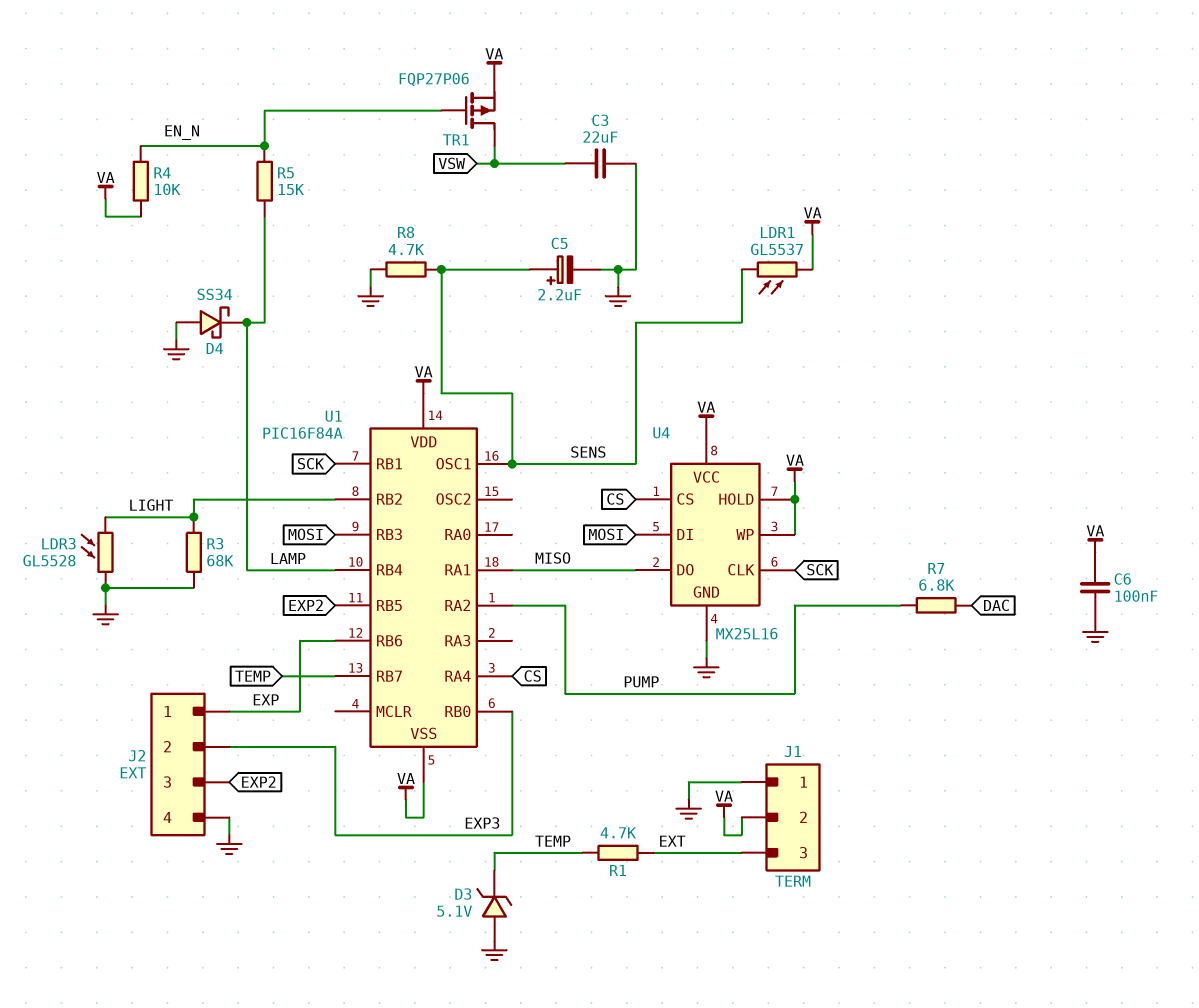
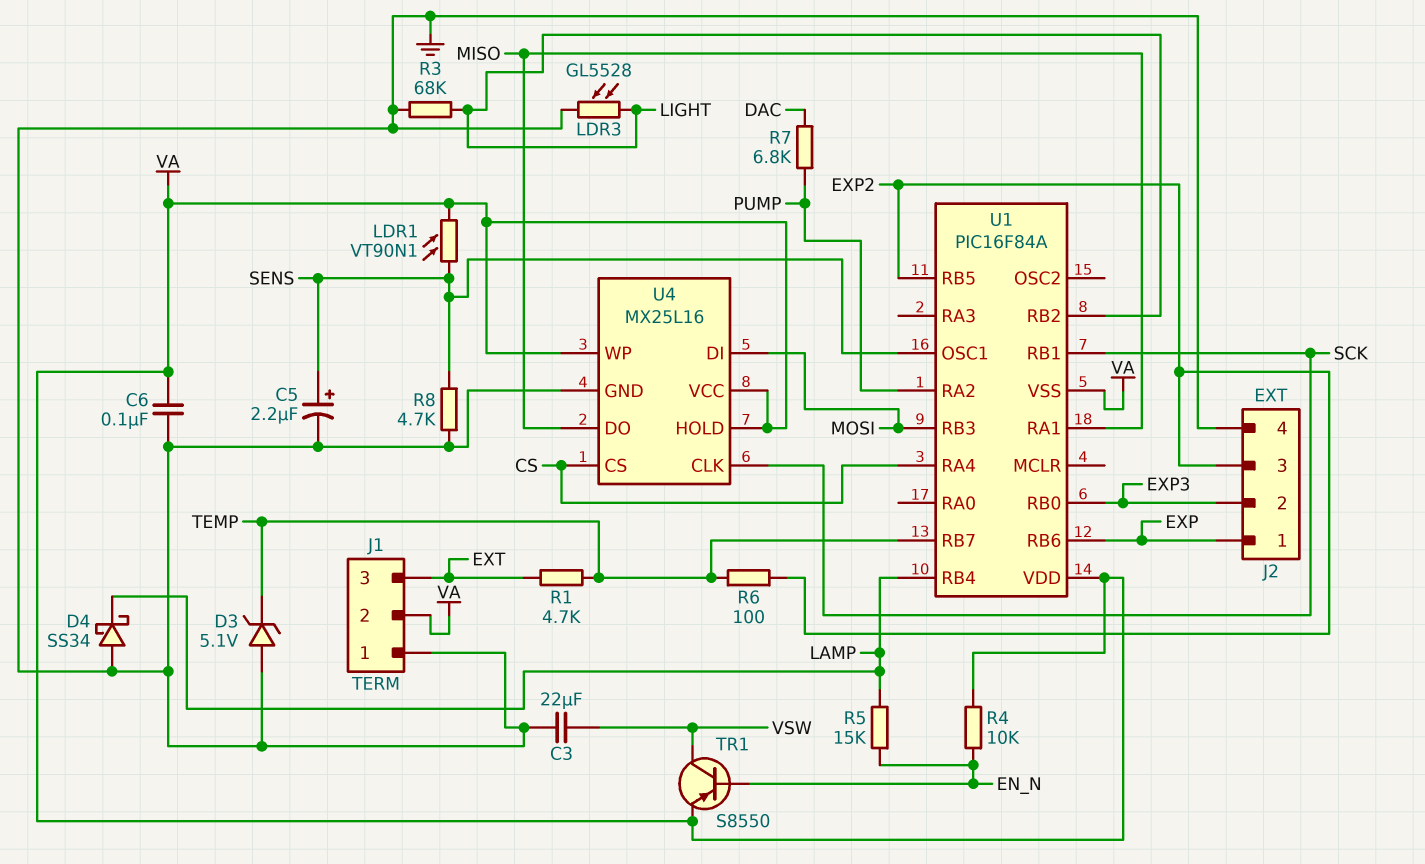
LDR1: GL5537 (SENS, VA) -> VT90N1 (SENS, VA)
R6: none -> 100 (EXP2, TEMP)
TR1: PMOS FQP27P06 (G EN_N, D VSW, S VA) -> PNP S8550 (B EN_N, C VSW, E VA)

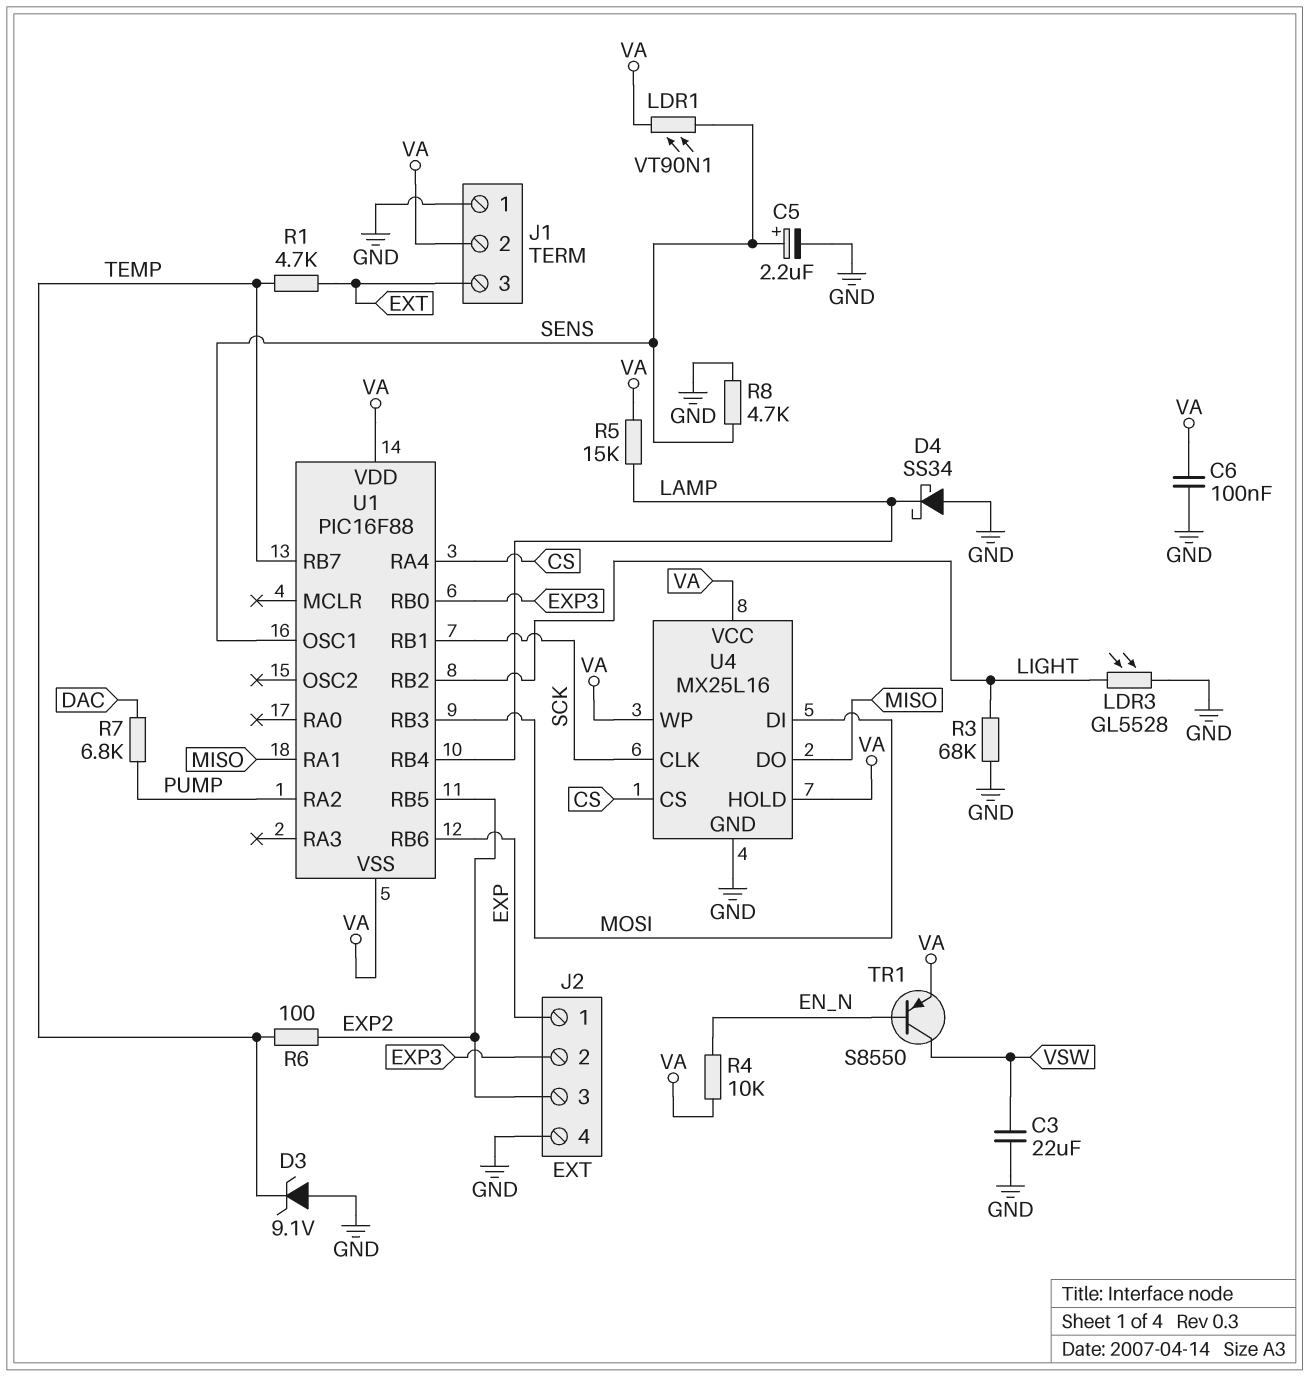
D3: zener 5.1V (A GND, K TEMP) -> zener 9.1V (A GND, K TEMP)
R5: 15k (EN_N, LAMP) -> 15k (LAMP, VA)
U1: PIC16F84A -> PIC16F88

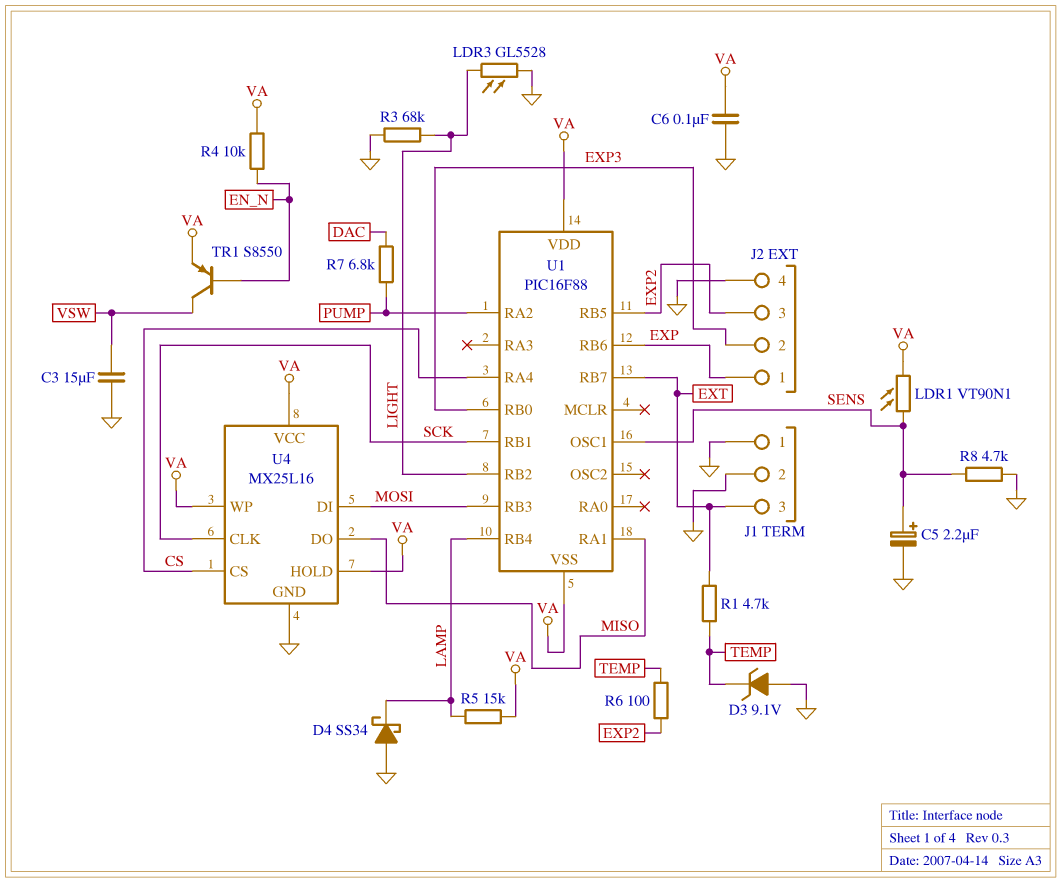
C3: 22uF (GND, VSW) -> 15uF (GND, VSW)
J1 pin 2: VA -> GND
U1 pin RB7: TEMP -> EXT

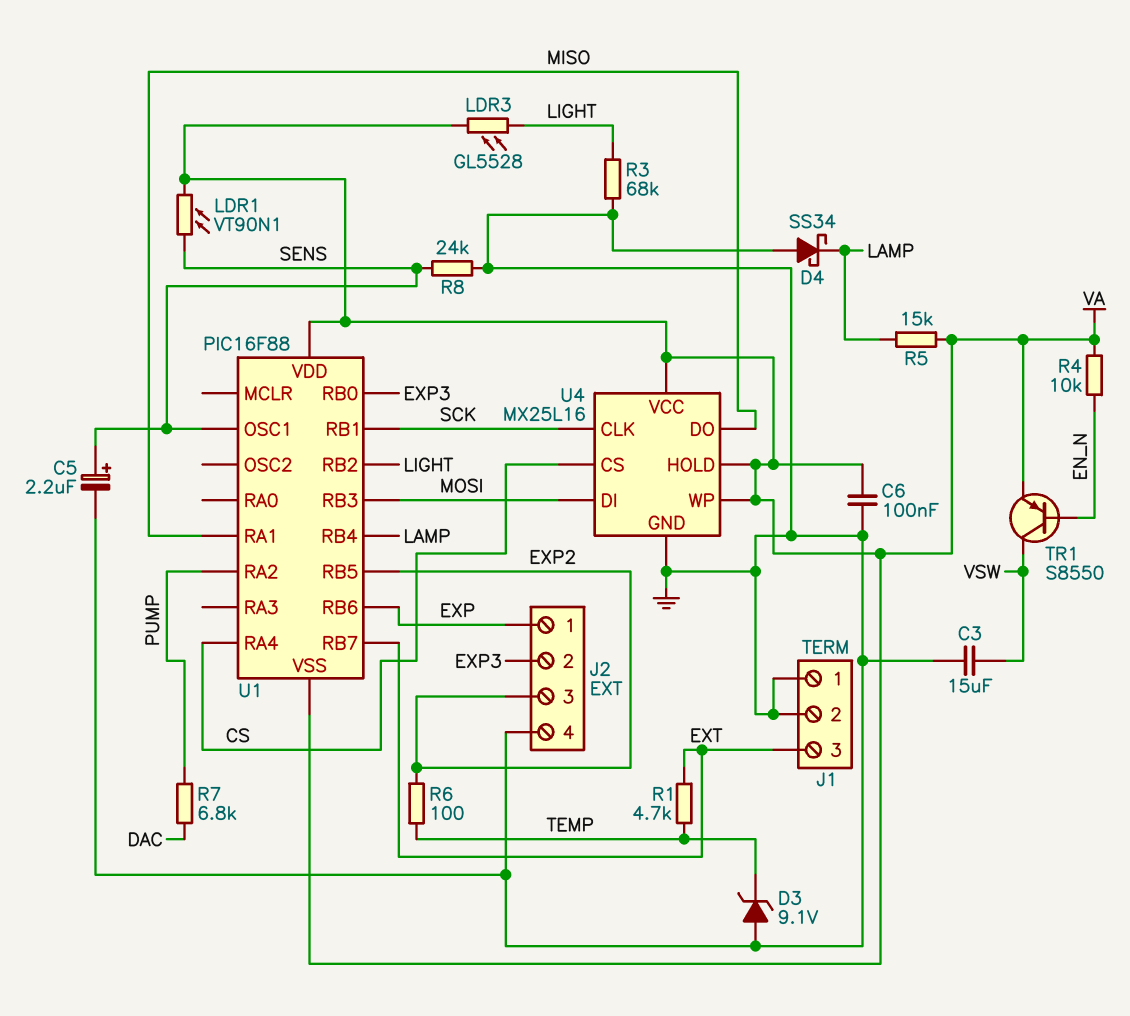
LDR3: GL5528 (GND, LIGHT) -> GL5528 (LIGHT, VA)
R8: 4.7k (GND, SENS) -> 24k (GND, SENS)

